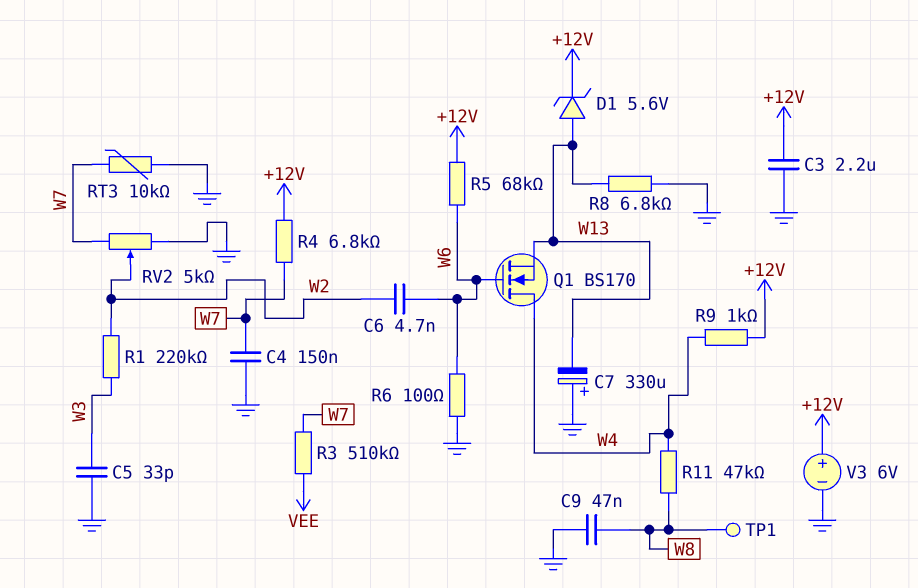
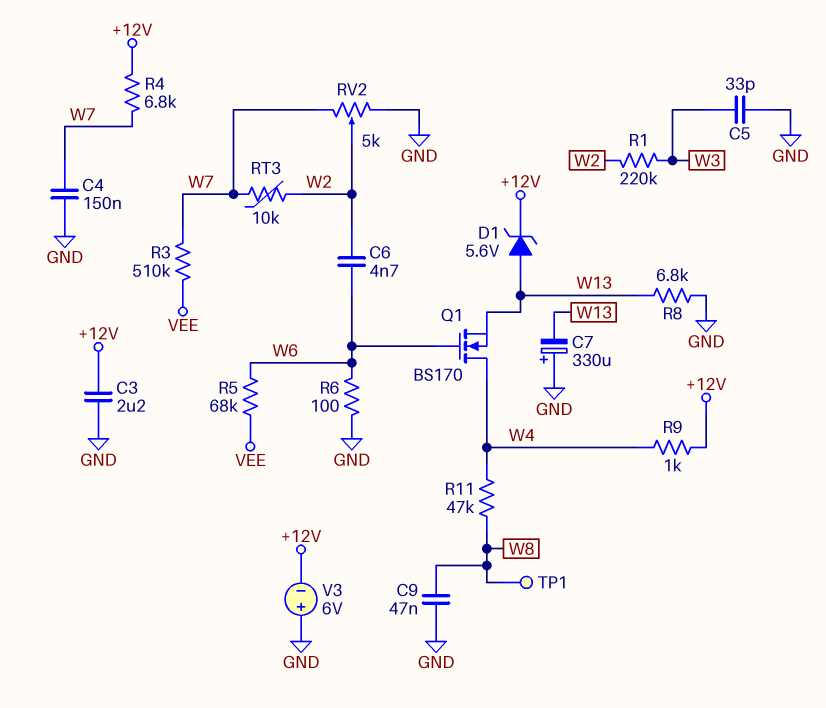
R5: 68k (+12V, W6) -> 68k (VEE, W6)
RT3: 10k (GND, W7) -> 10k (W2, W7)
V3: 6V (plus +12V, minus GND) -> 6V (plus GND, minus +12V)

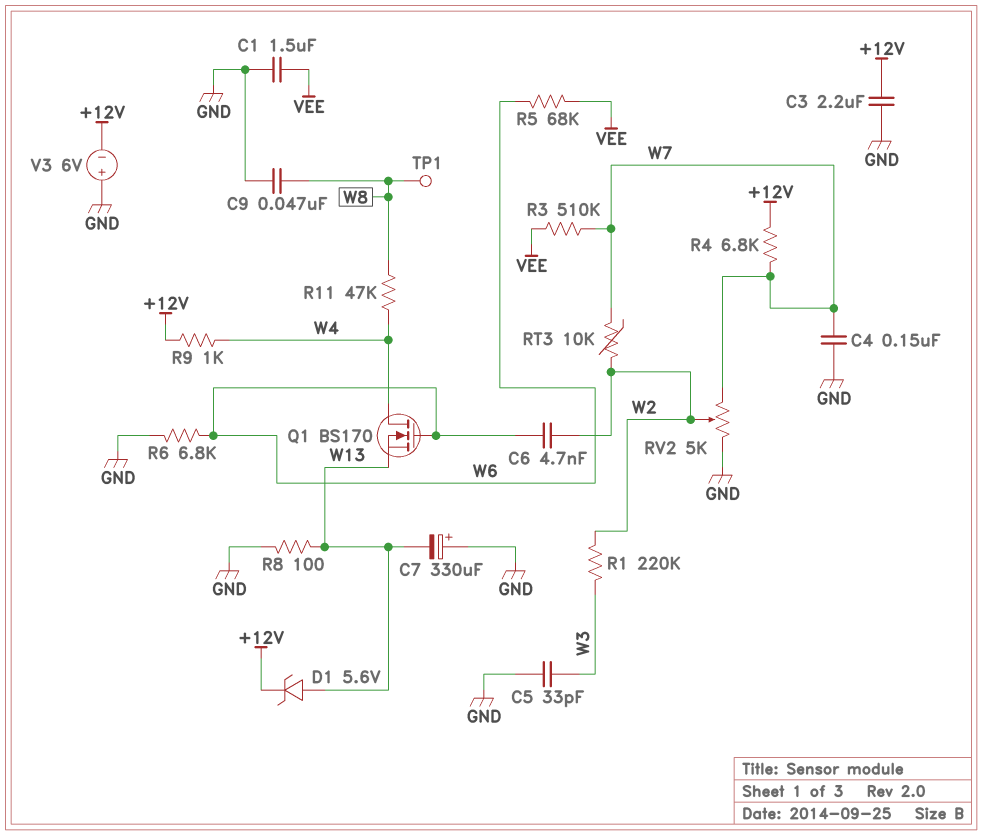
C1: none -> 1.5uF (GND, VEE)
R6: 100 (GND, W6) -> 6.8k (GND, W6)
R8: 6.8k (GND, W13) -> 100 (GND, W13)

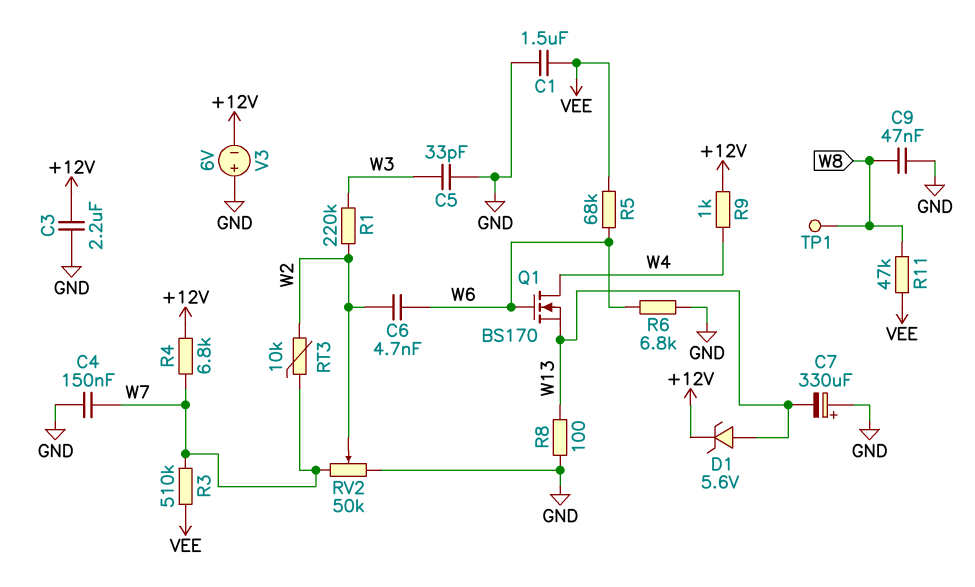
R11: 47k (W4, W8) -> 47k (VEE, W8)
RV2: 5k (GND, W7, wiper W2) -> 50k (GND, W7, wiper W2)

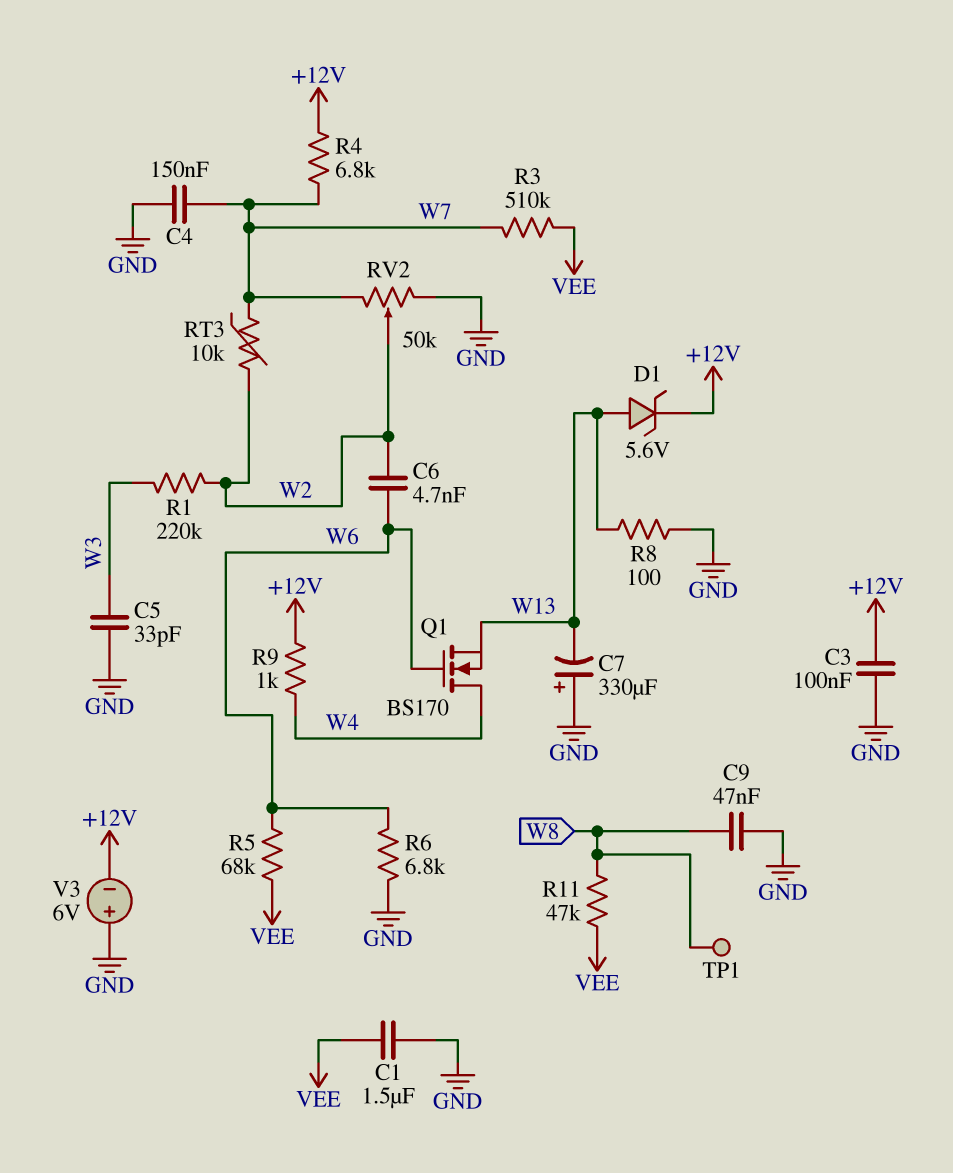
C3: 2.2uF (+12V, GND) -> 100nF (+12V, GND)

